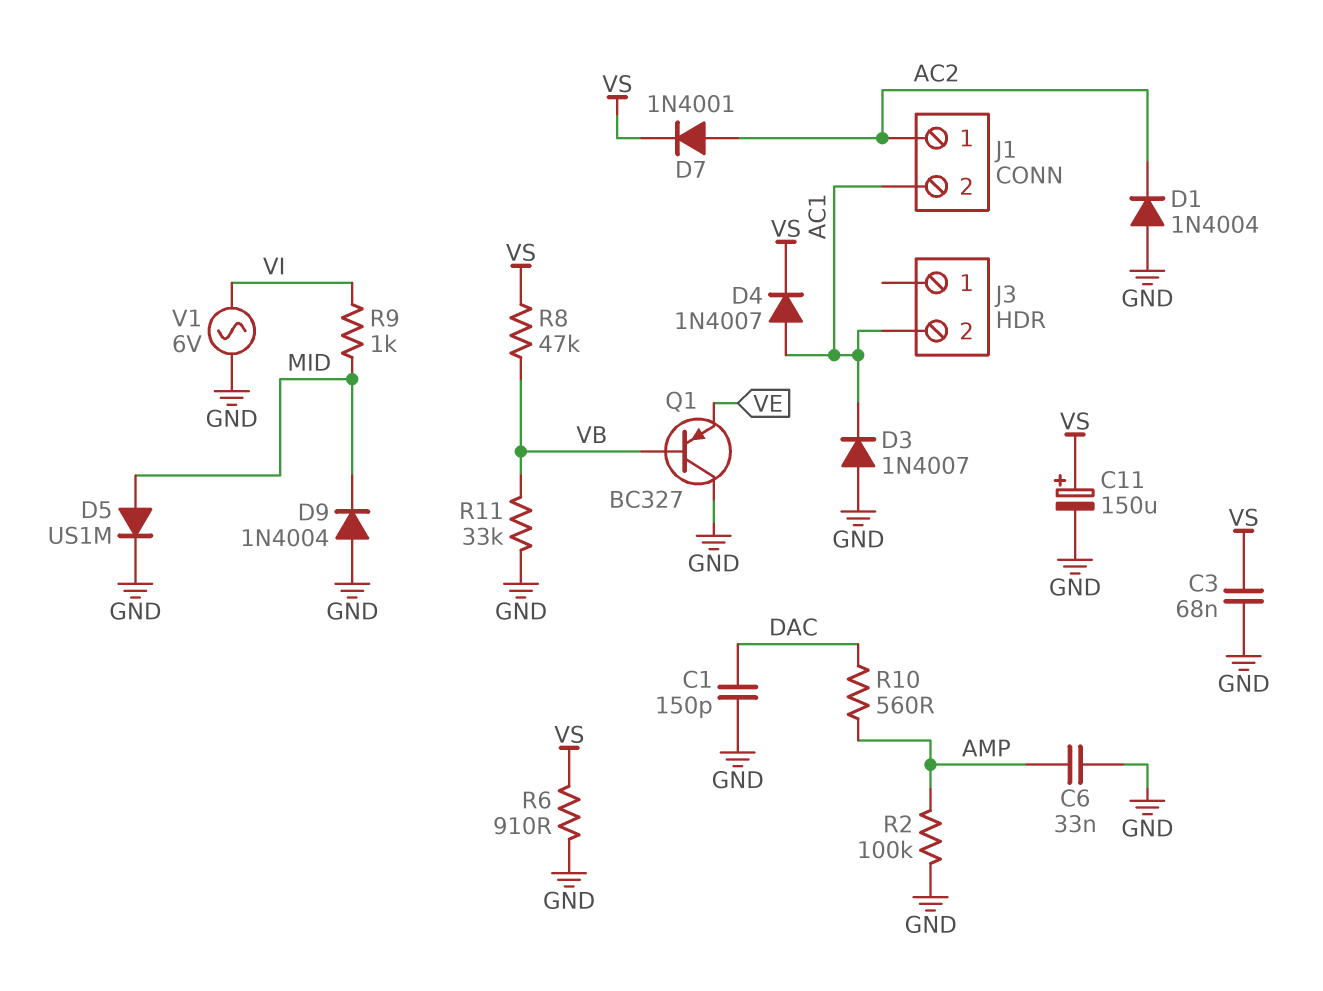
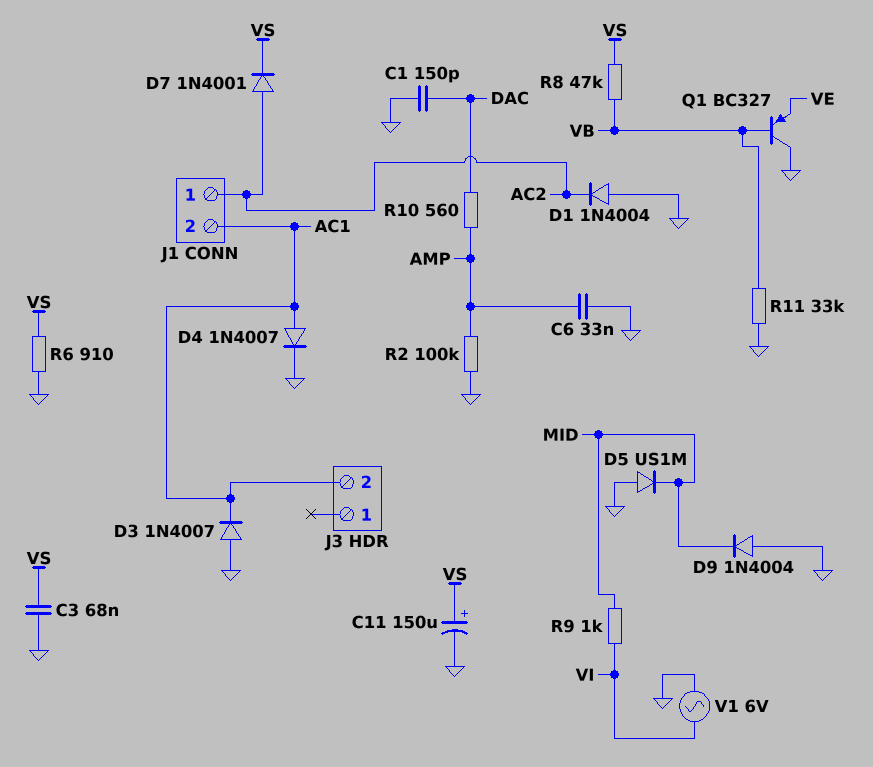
D4: diode 1N4007 (A AC1, K VS) -> diode 1N4007 (A AC1, K GND)
D5: diode US1M (A MID, K GND) -> diode US1M (A GND, K MID)

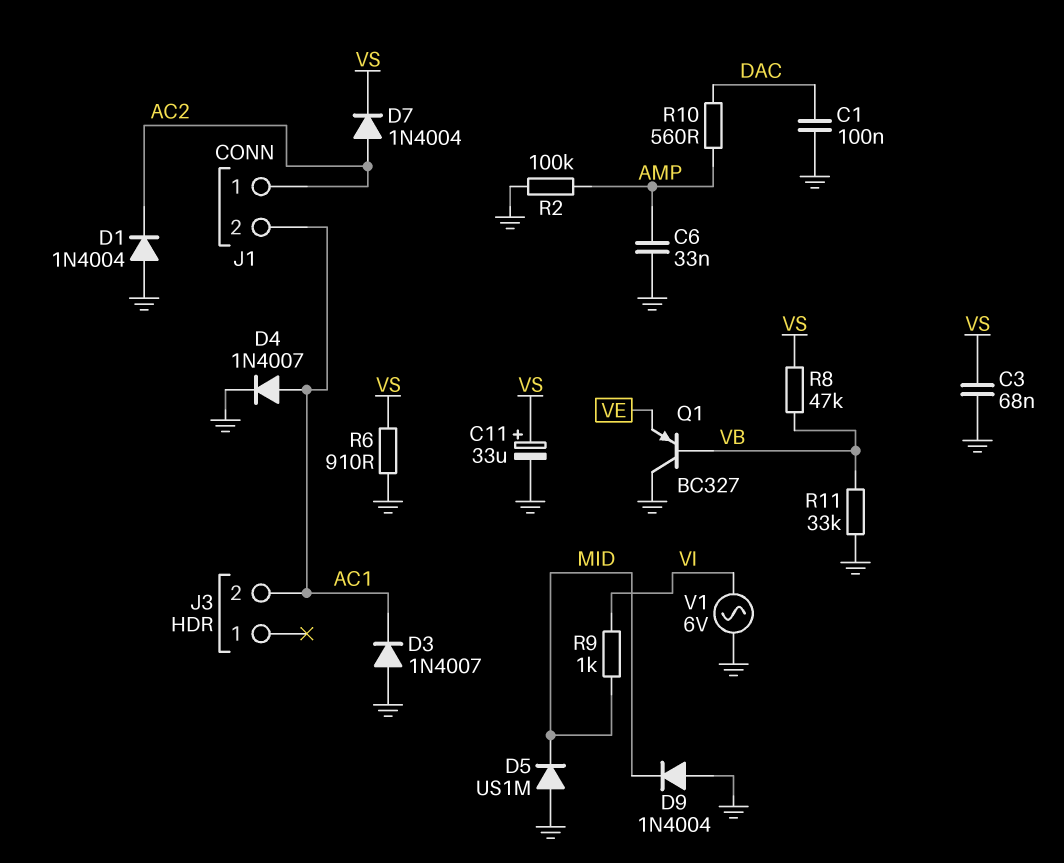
C1: 150pF (DAC, GND) -> 100nF (DAC, GND)
C11: 150uF (plus VS, minus GND) -> 33uF (plus VS, minus GND)
D7: diode 1N4001 (A AC2, K VS) -> diode 1N4004 (A AC2, K VS)

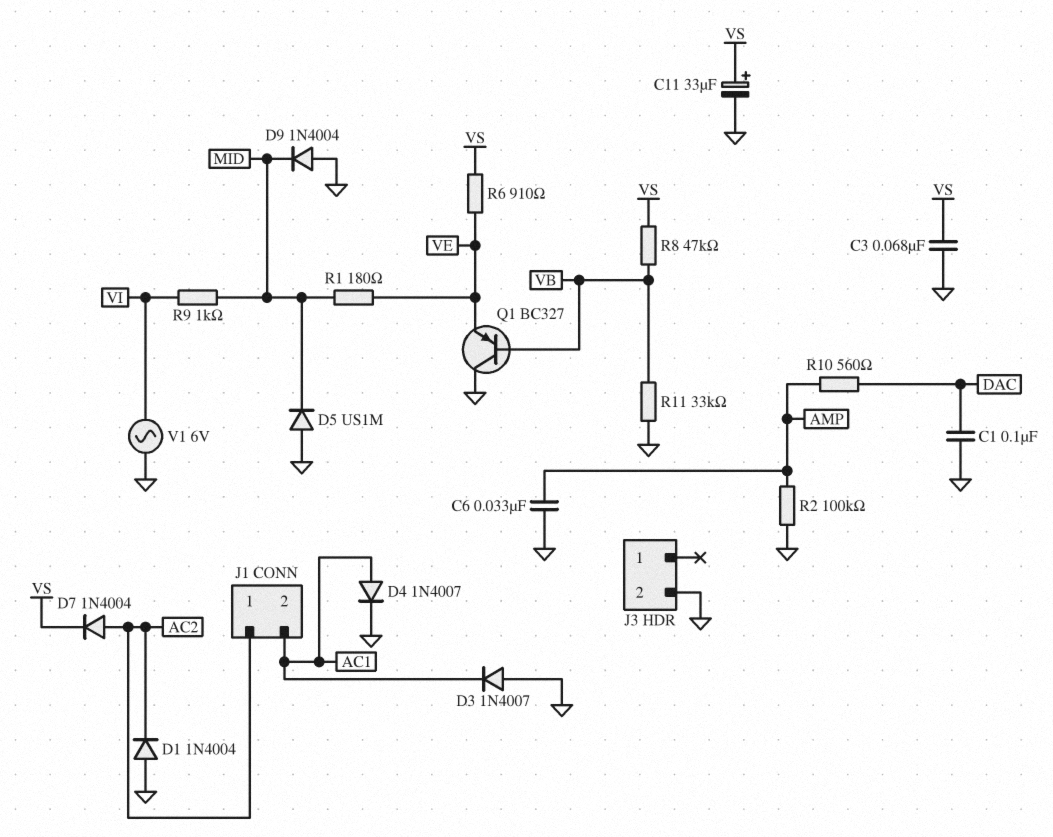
J3 pin 2: AC1 -> GND
R1: none -> 180 (MID, VE)
R6: 910 (GND, VS) -> 910 (VE, VS)

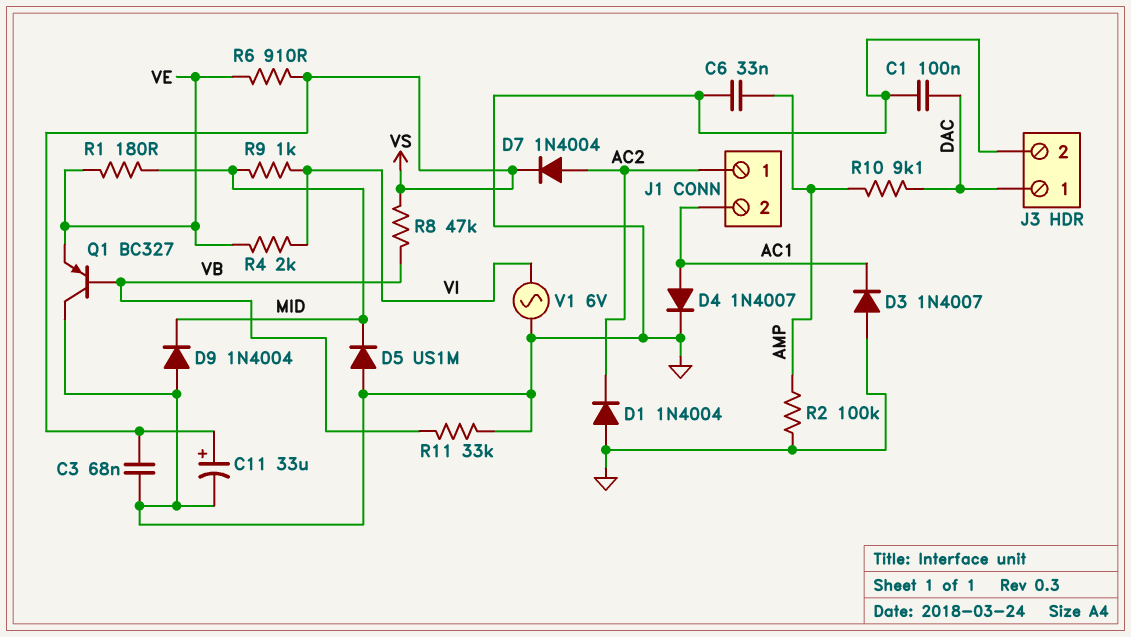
J3 pin 1: none -> DAC
R4: none -> 2k (VE, VI)
R10: 560 (AMP, DAC) -> 9.1k (AMP, DAC)

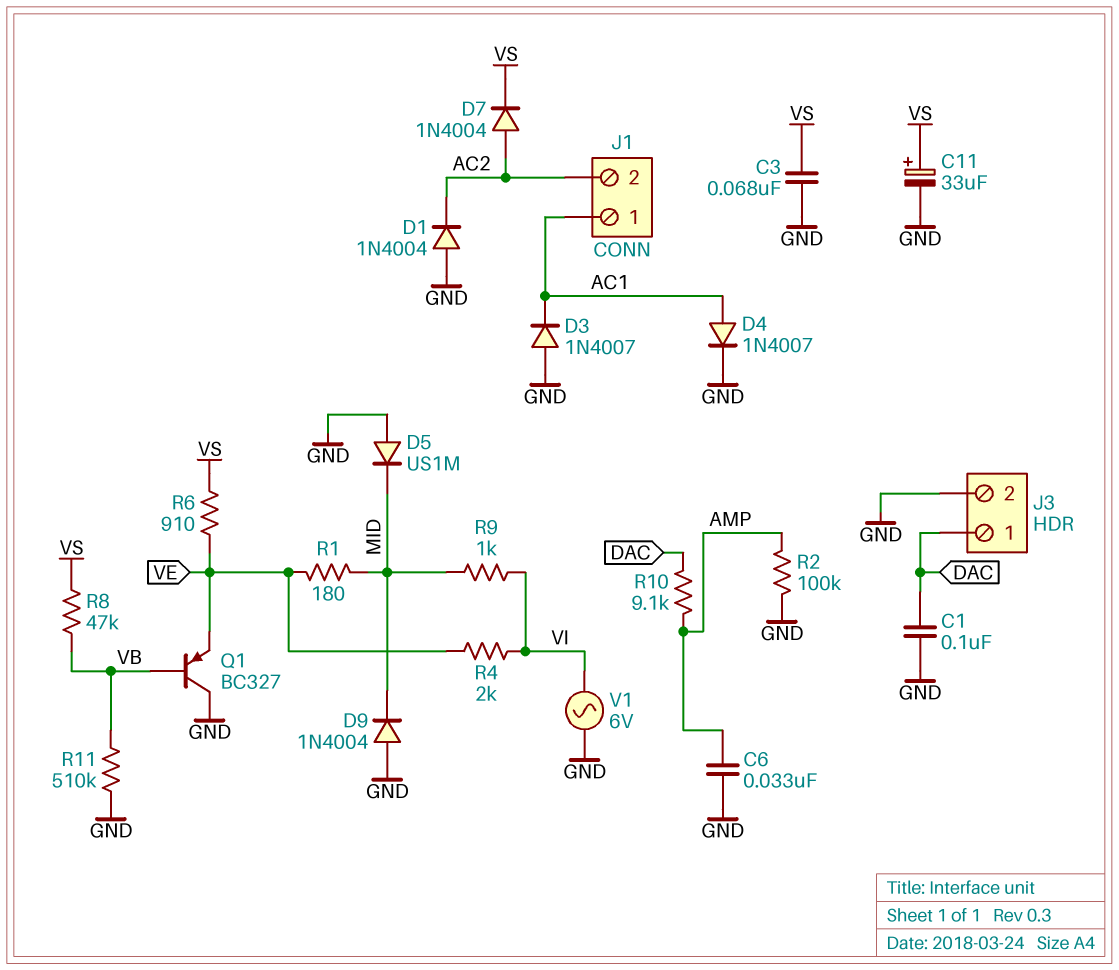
J1 pin 1: AC2 -> AC1
J1 pin 2: AC1 -> AC2
R11: 33k (GND, VB) -> 510k (GND, VB)

